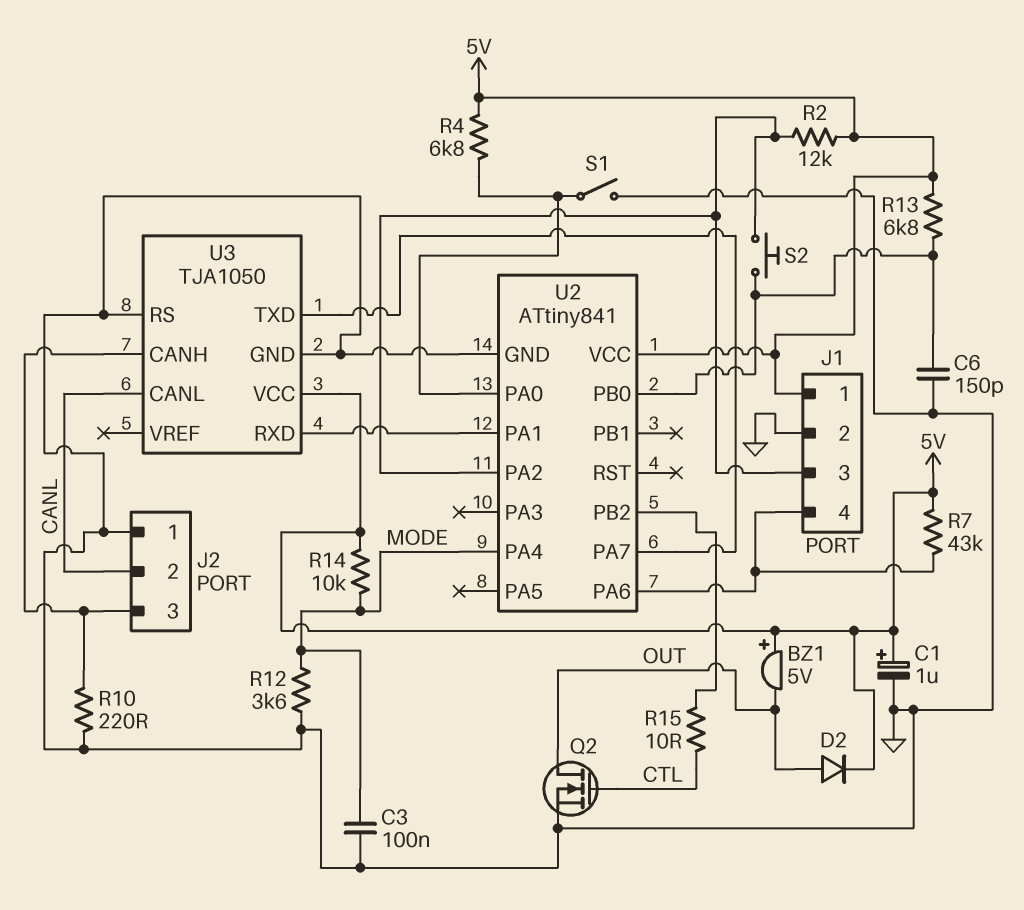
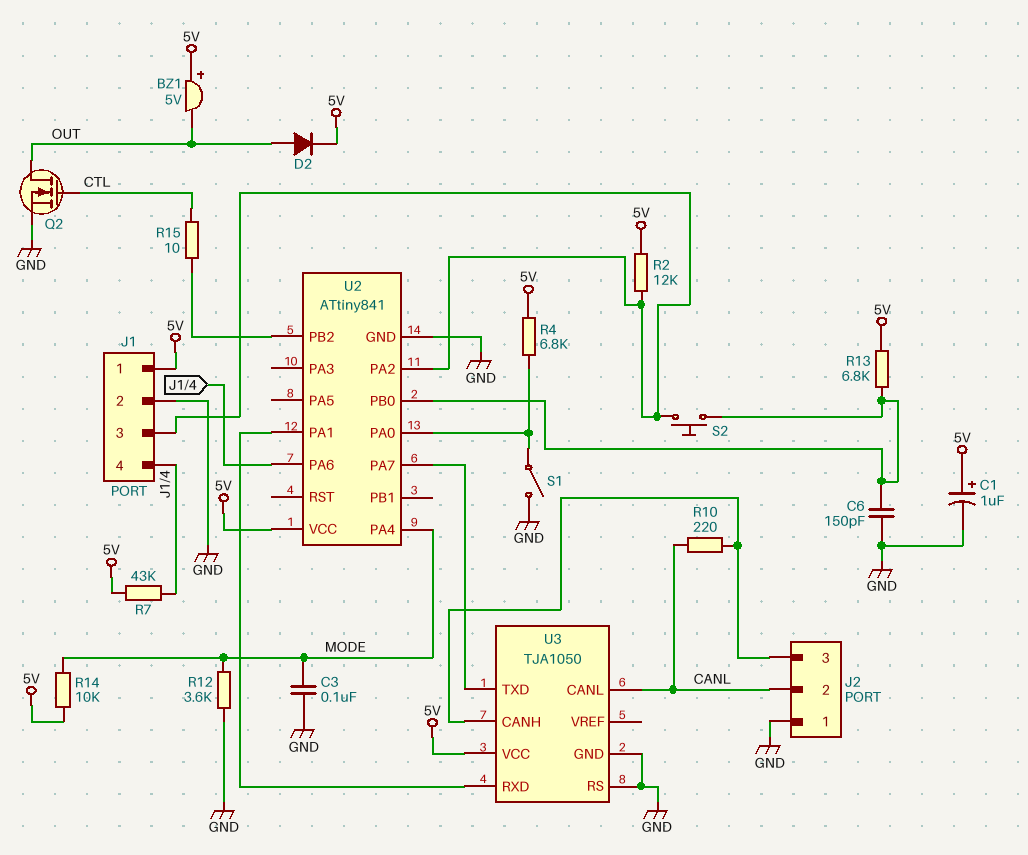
R10: 220 (GND, J2/3) -> 220 (CANL, J2/3)

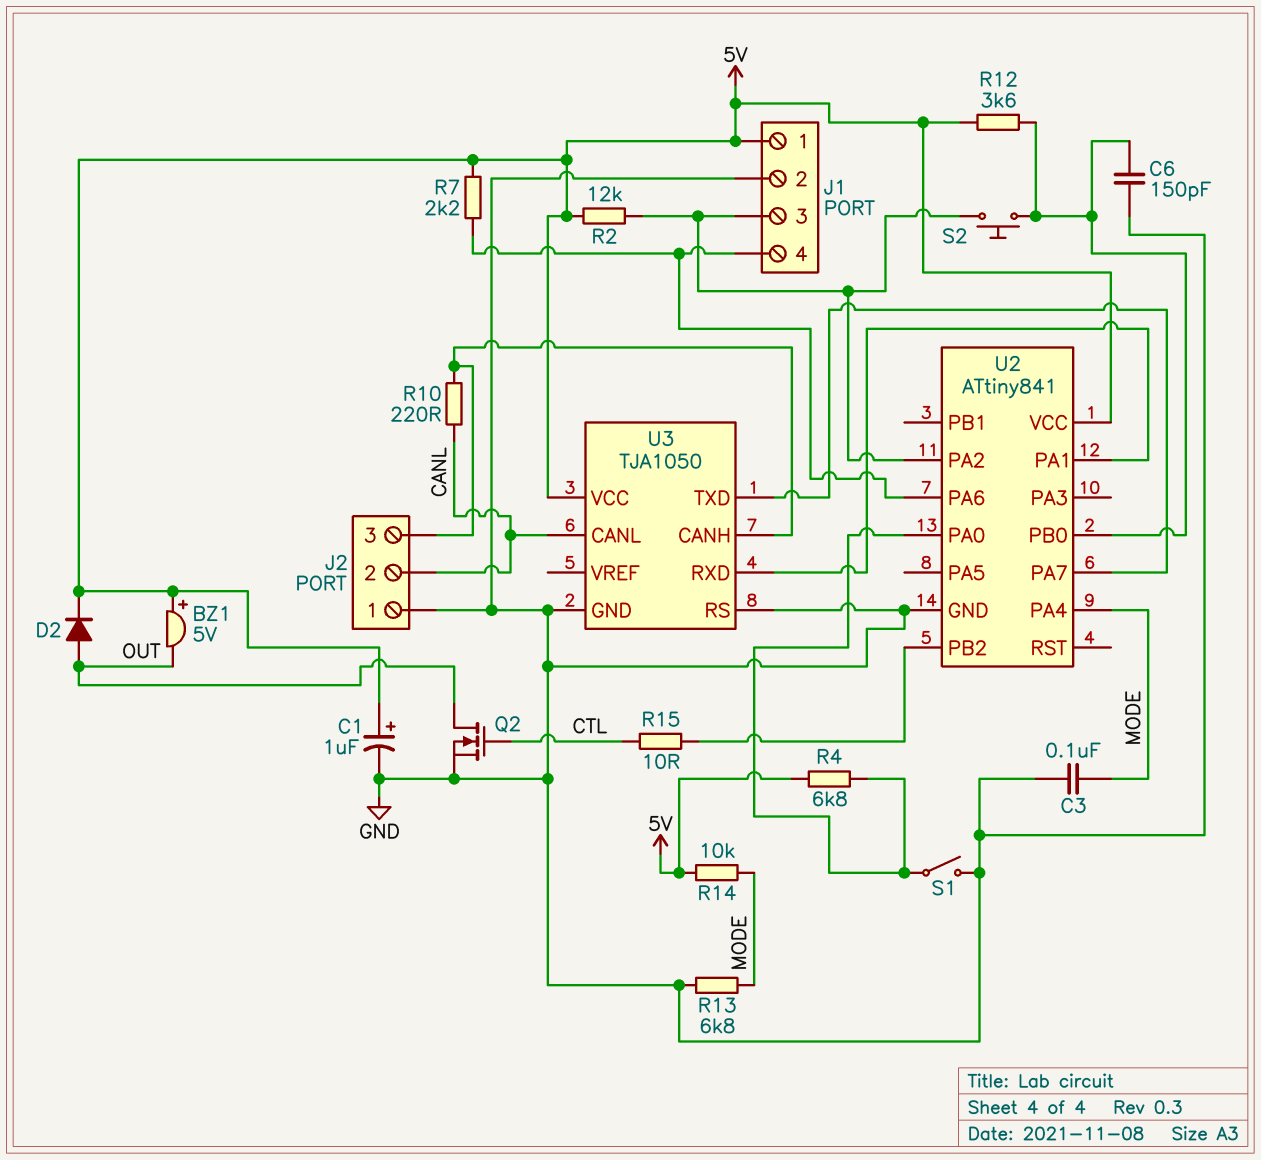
R7: 43k (5V, J1/4) -> 2.2k (5V, J1/4)
R12: 3.6k (GND, MODE) -> 3.6k (5V, U2/PB0)
R13: 6.8k (5V, U2/PB0) -> 6.8k (GND, MODE)

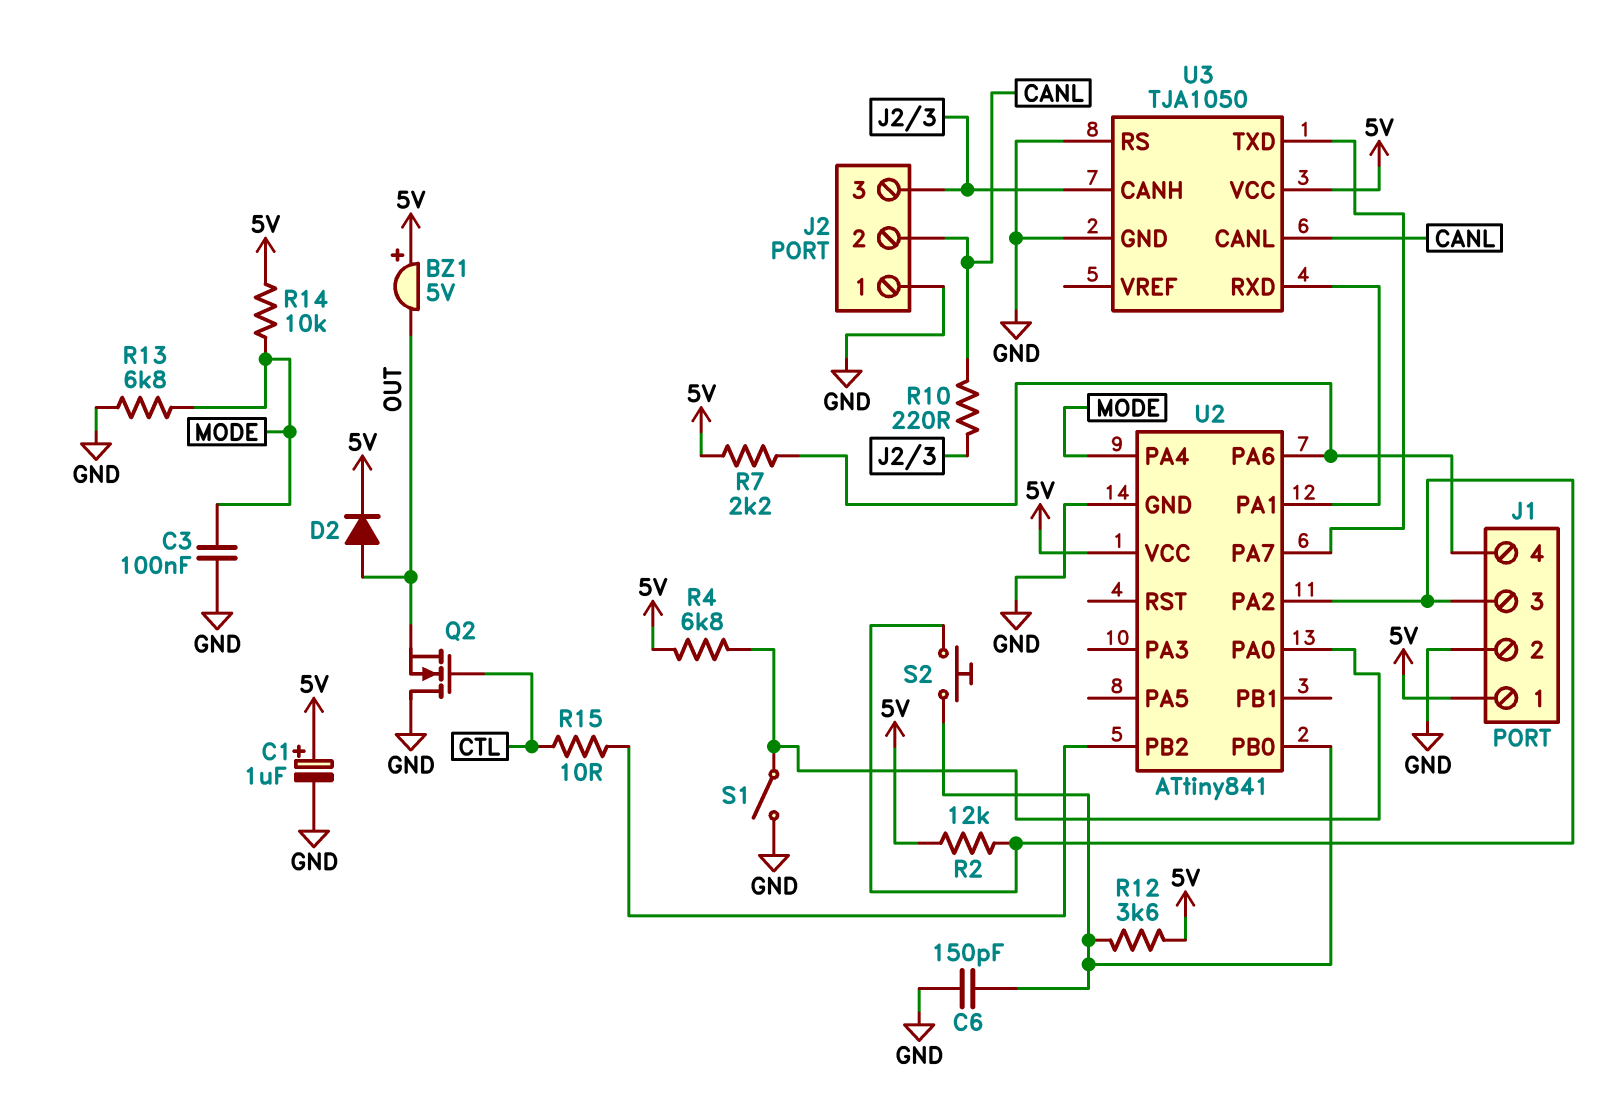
Q2: NMOS (G CTL, D OUT, S GND) -> NMOS (G CTL, D GND, S OUT)

